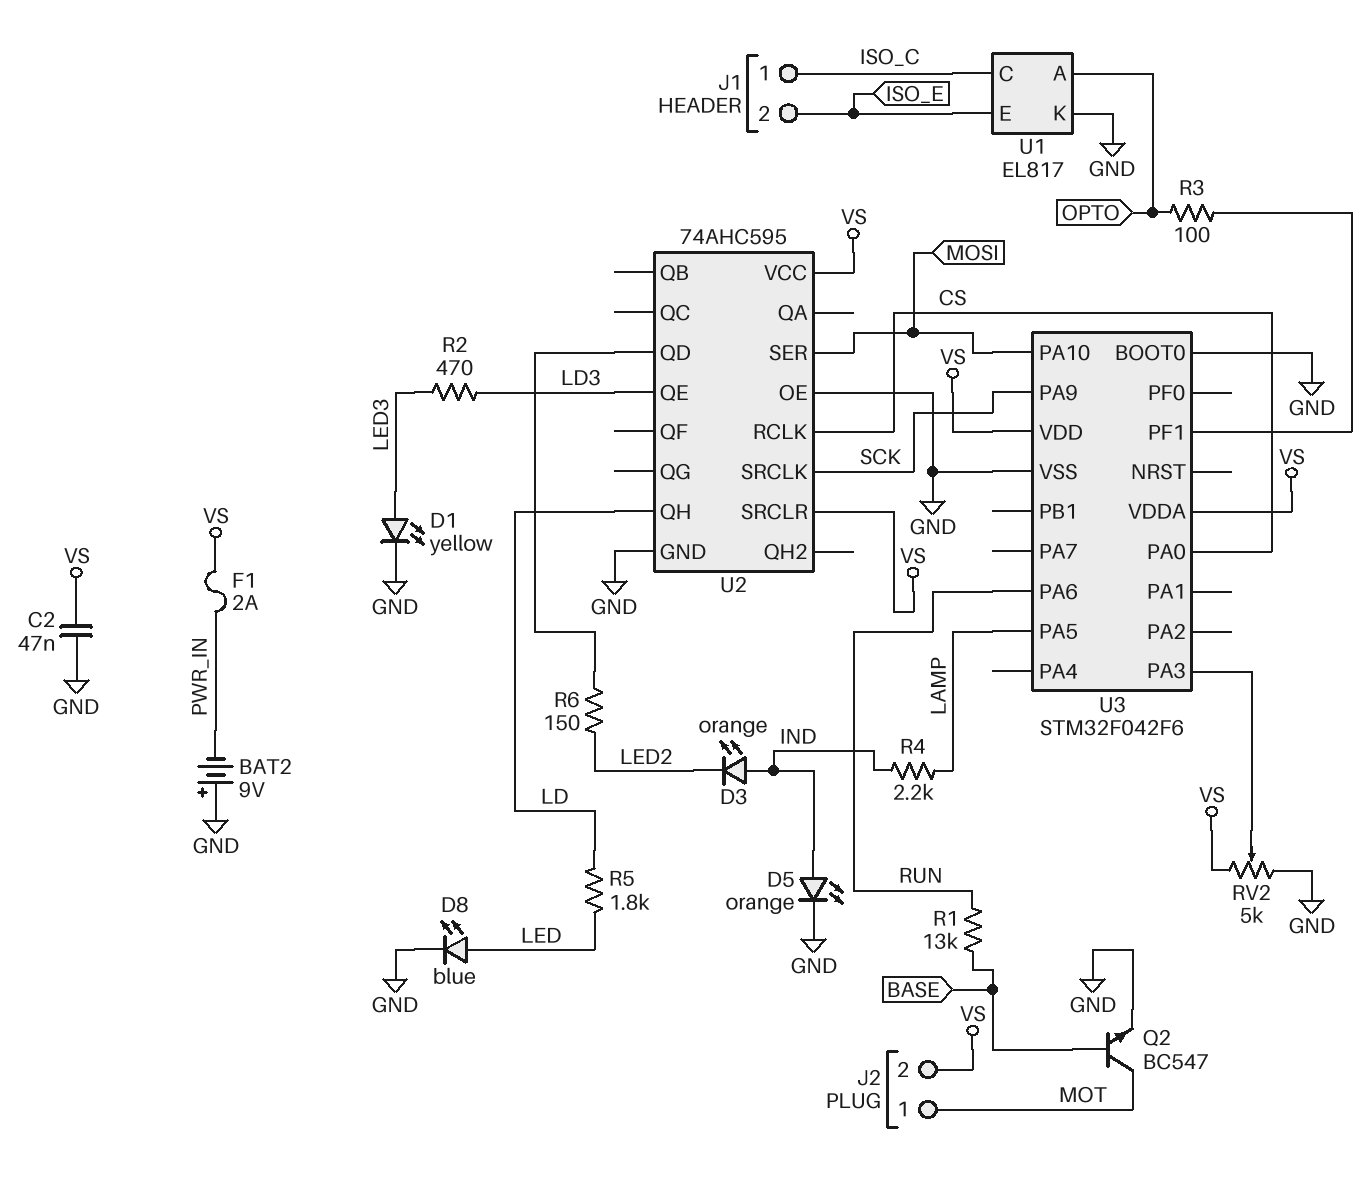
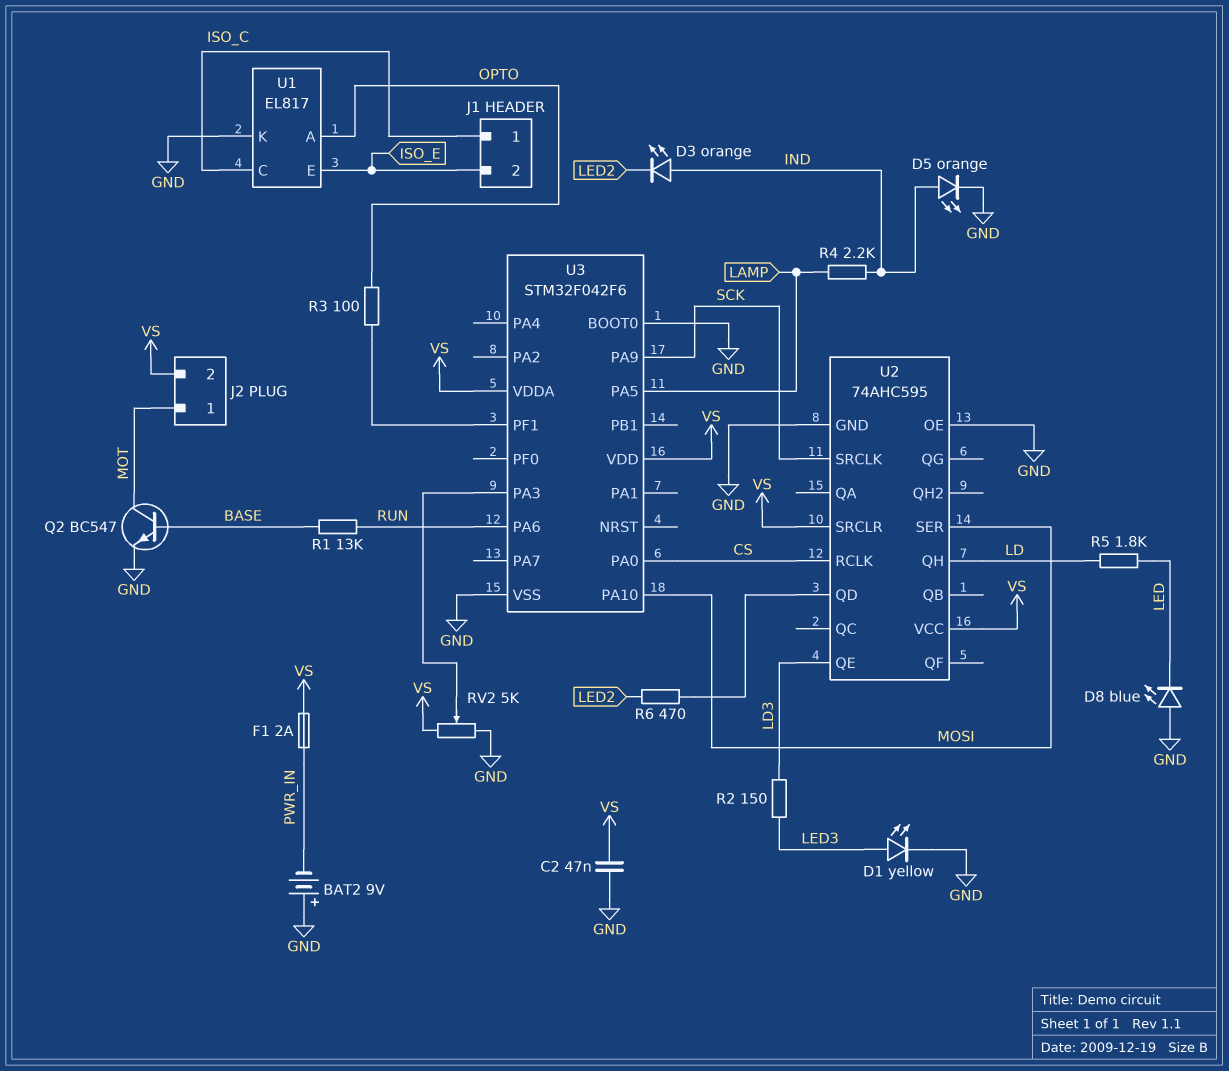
D8: LED blue (A LED, K GND) -> LED blue (A GND, K LED)
R2: 470 (LD3, LED3) -> 150 (LD3, LED3)
R6: 150 (LED2, U2/QD) -> 470 (LED2, U2/QD)

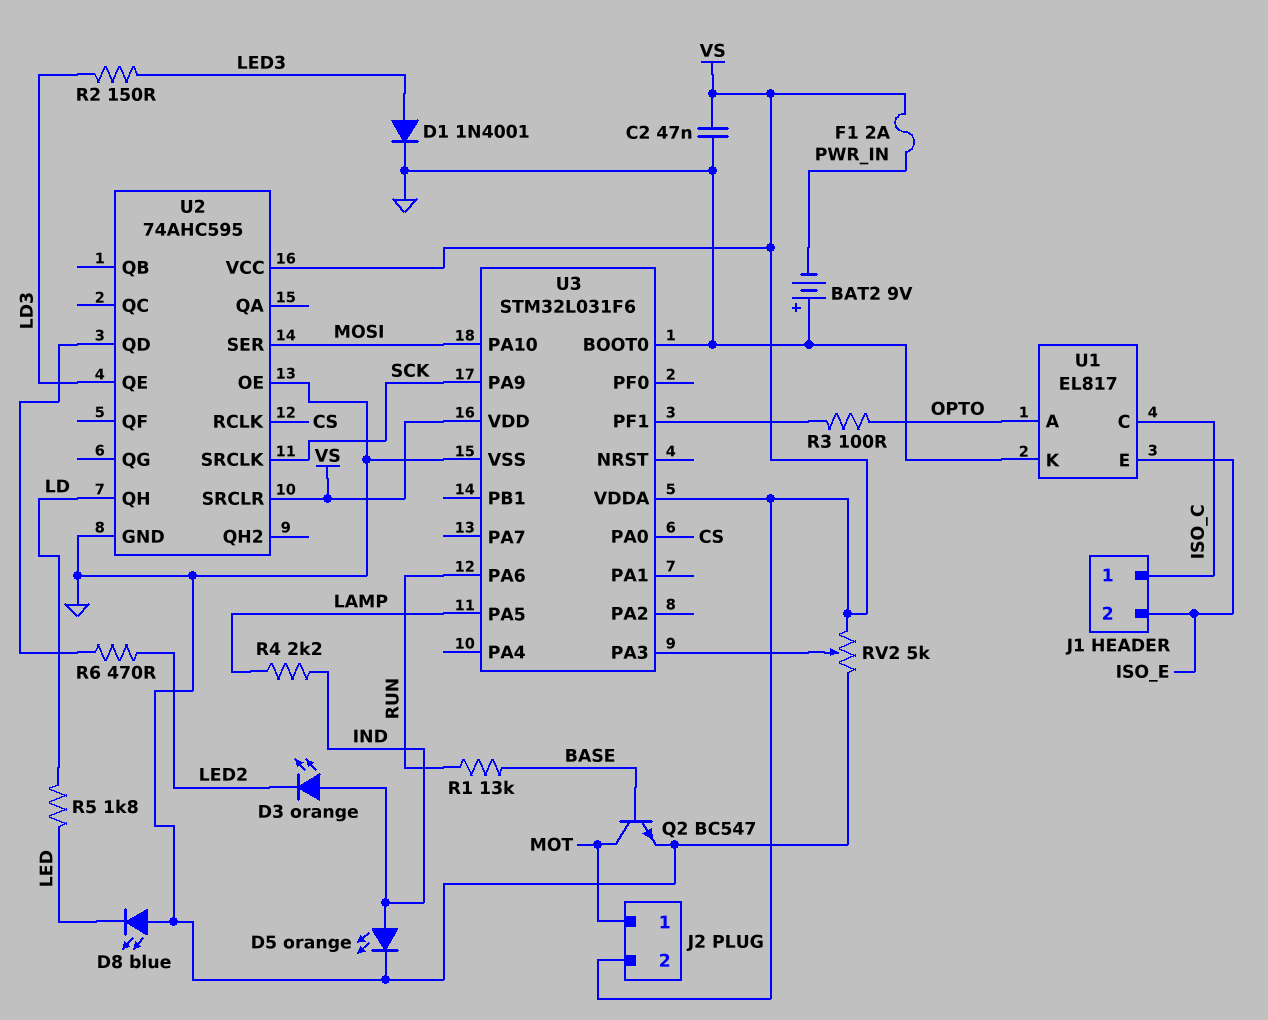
D1: LED yellow (A LED3, K GND) -> diode 1N4001 (A LED3, K GND)
U3: STM32F042F6 -> STM32L031F6

